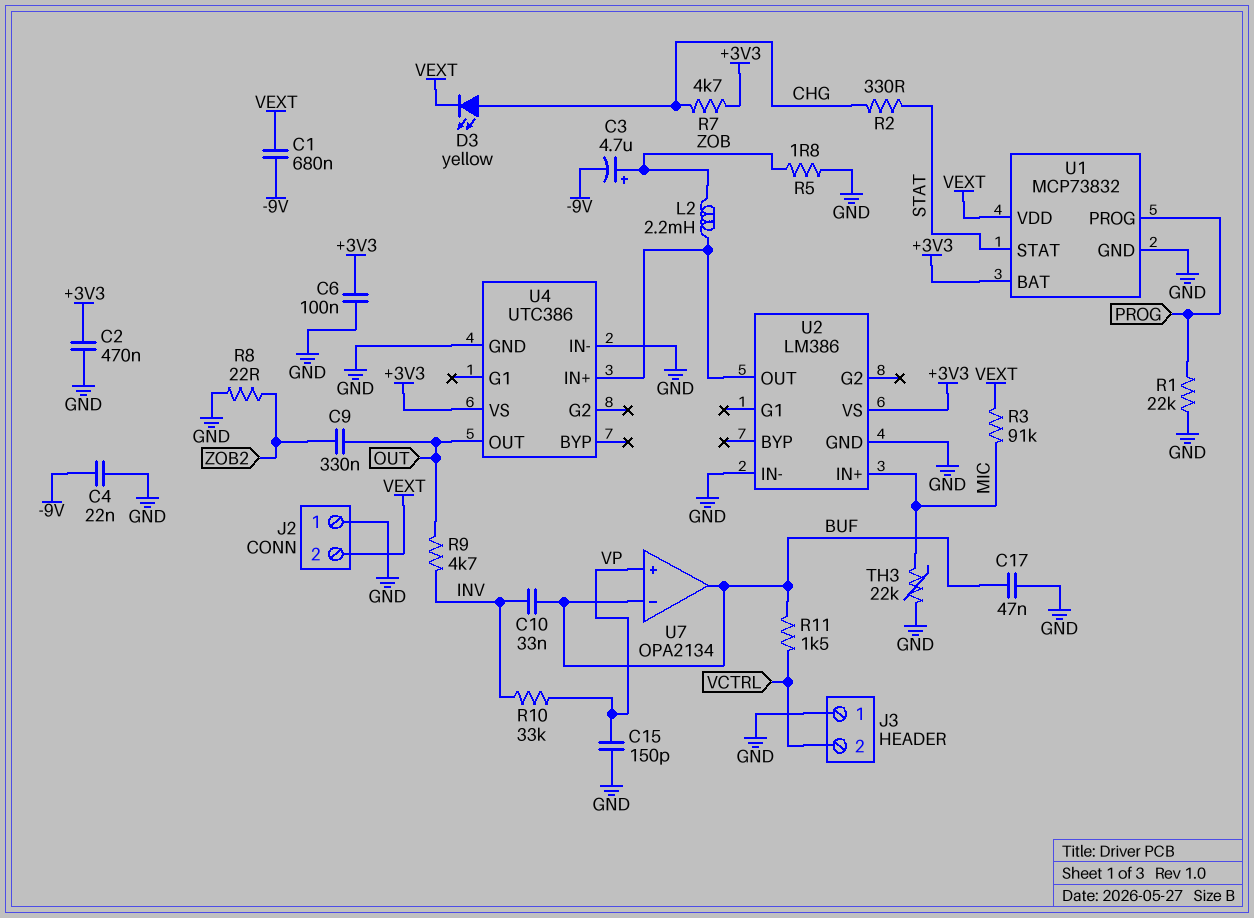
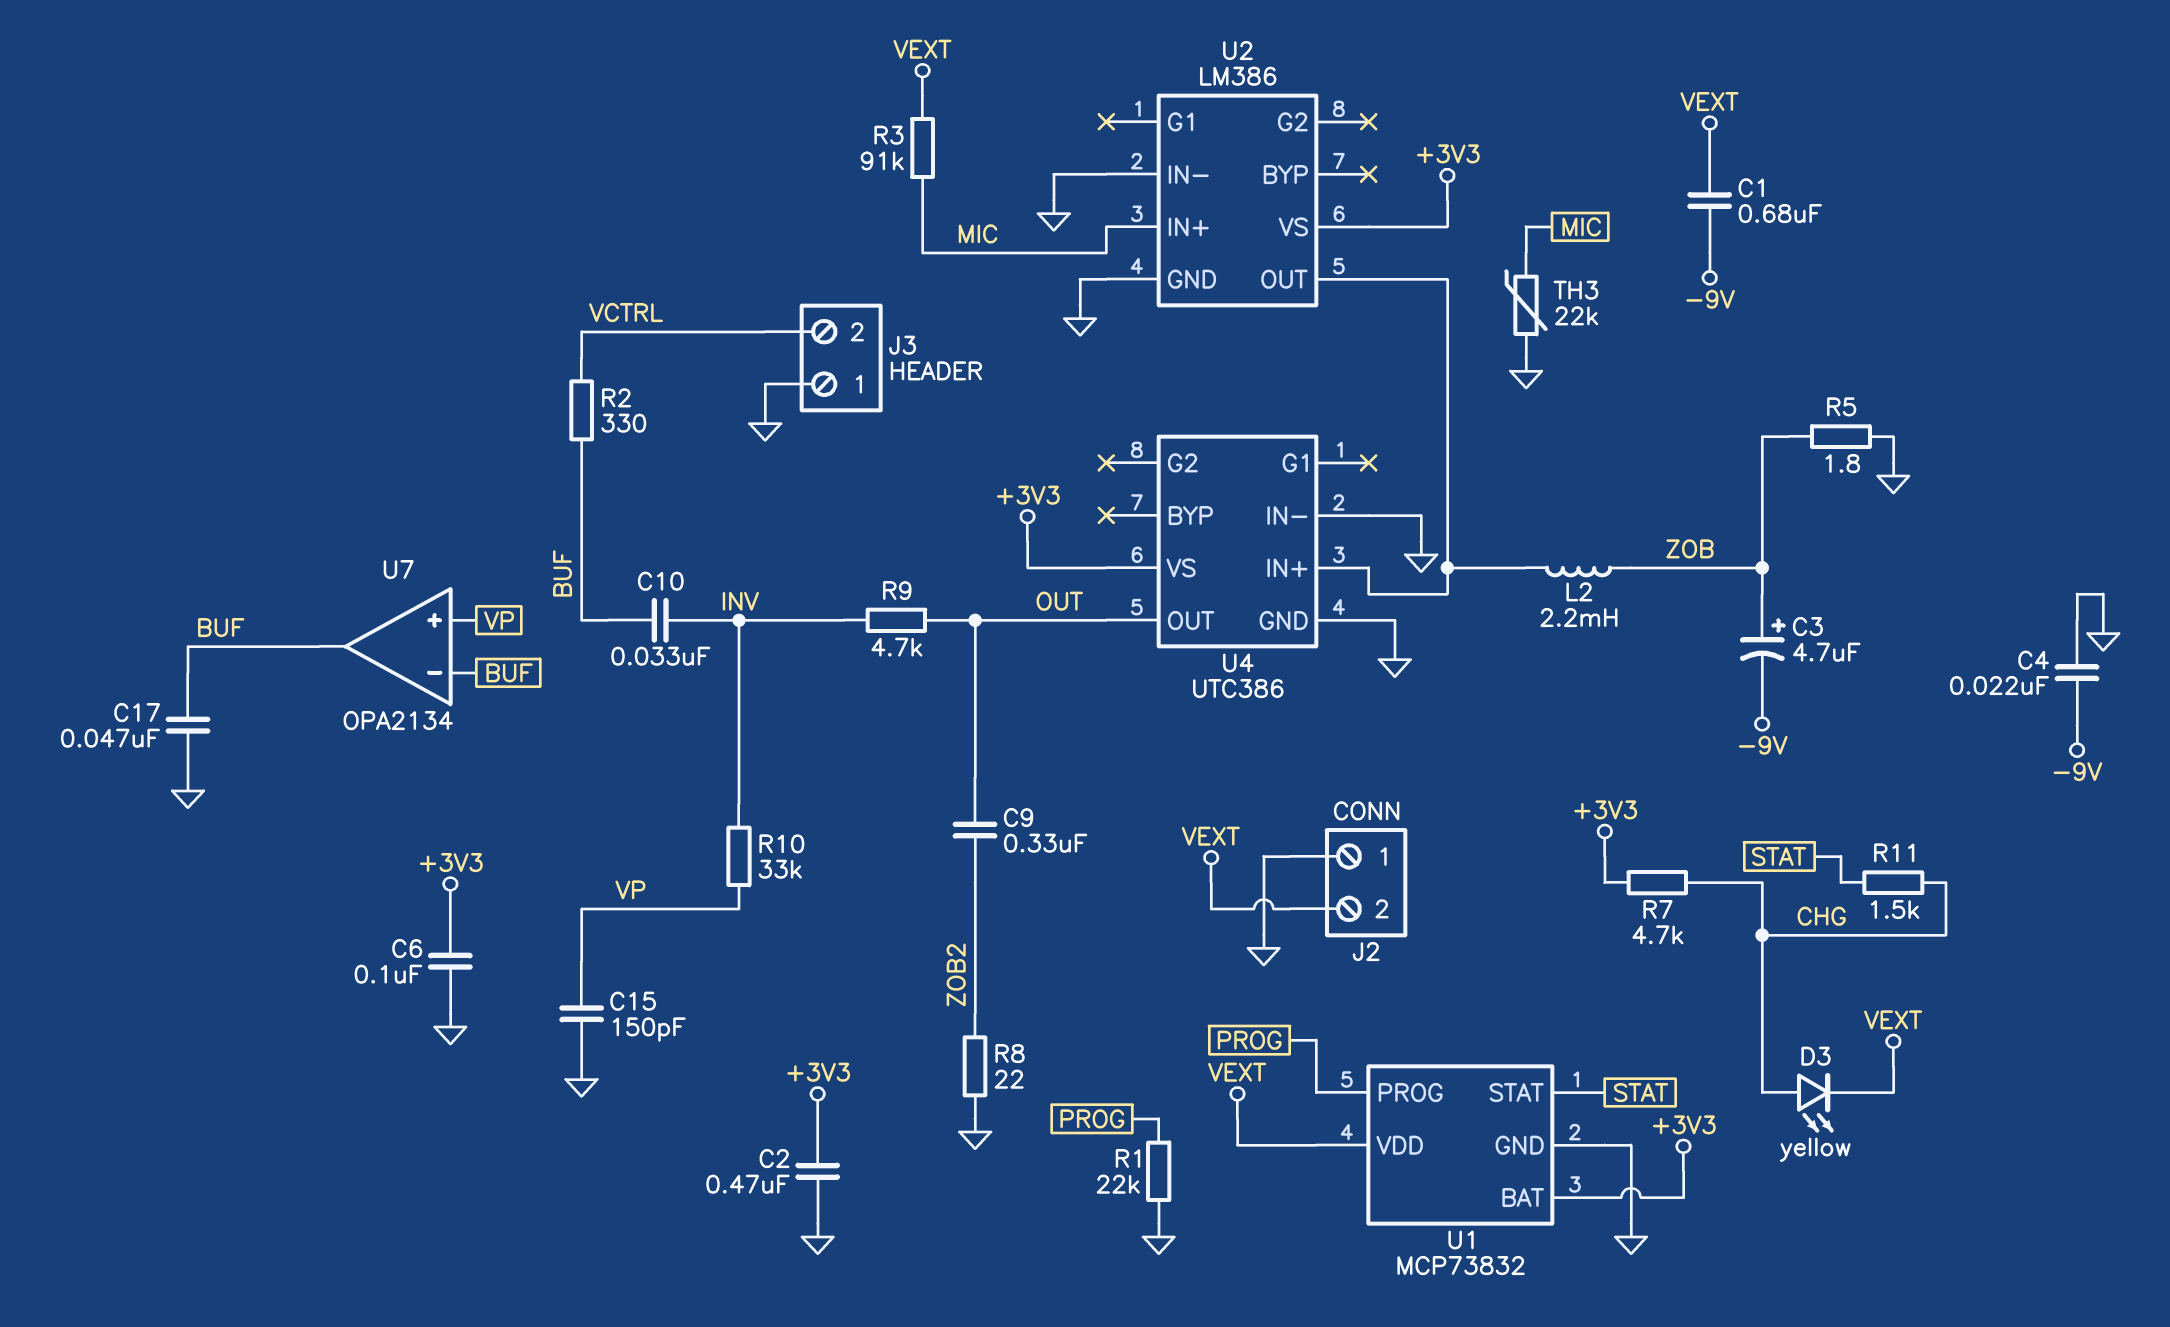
R2: 330 (CHG, STAT) -> 330 (BUF, VCTRL)
R11: 1.5k (BUF, VCTRL) -> 1.5k (CHG, STAT)

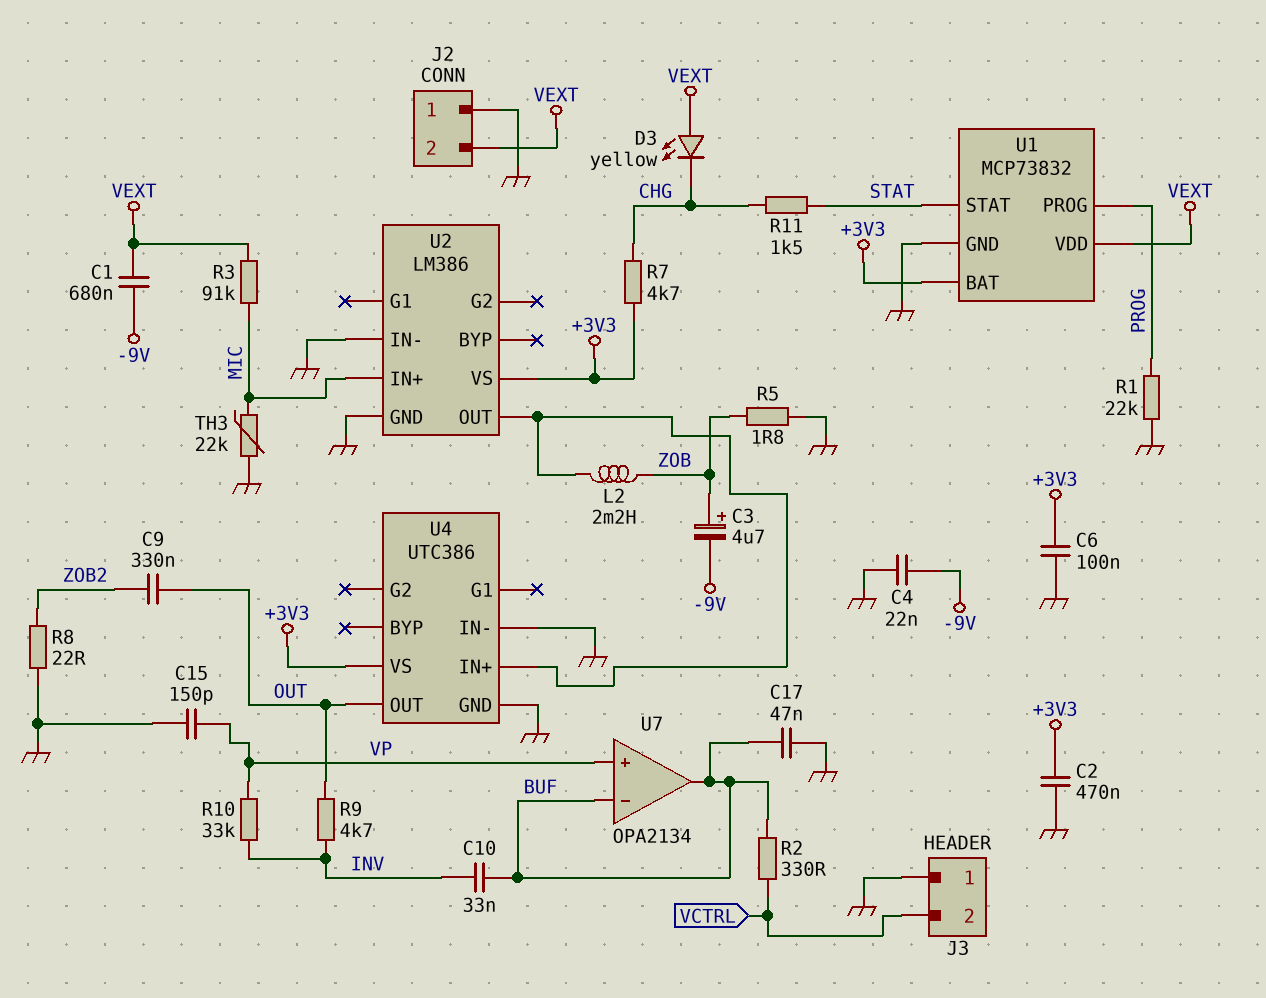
D3: LED yellow (A CHG, K VEXT) -> LED yellow (A VEXT, K CHG)

